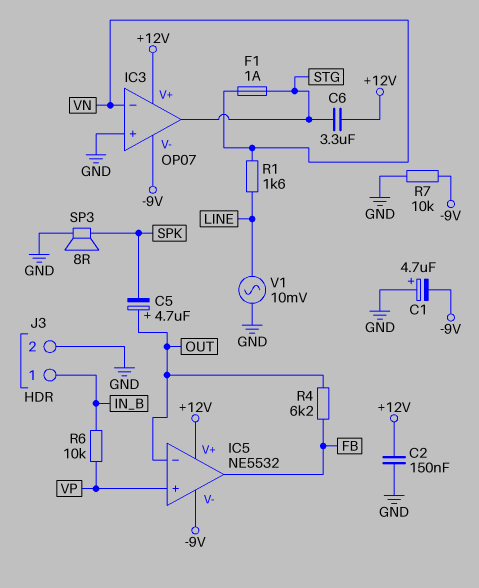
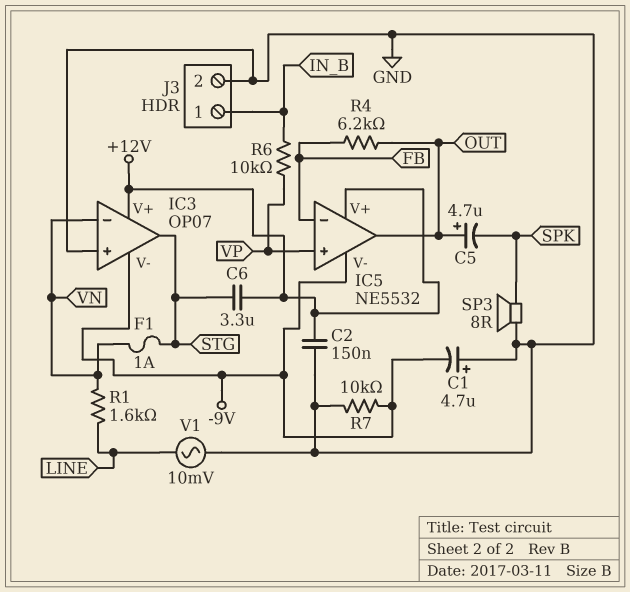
IC5 pin in-: OUT -> FB
IC5 pin out: FB -> OUT

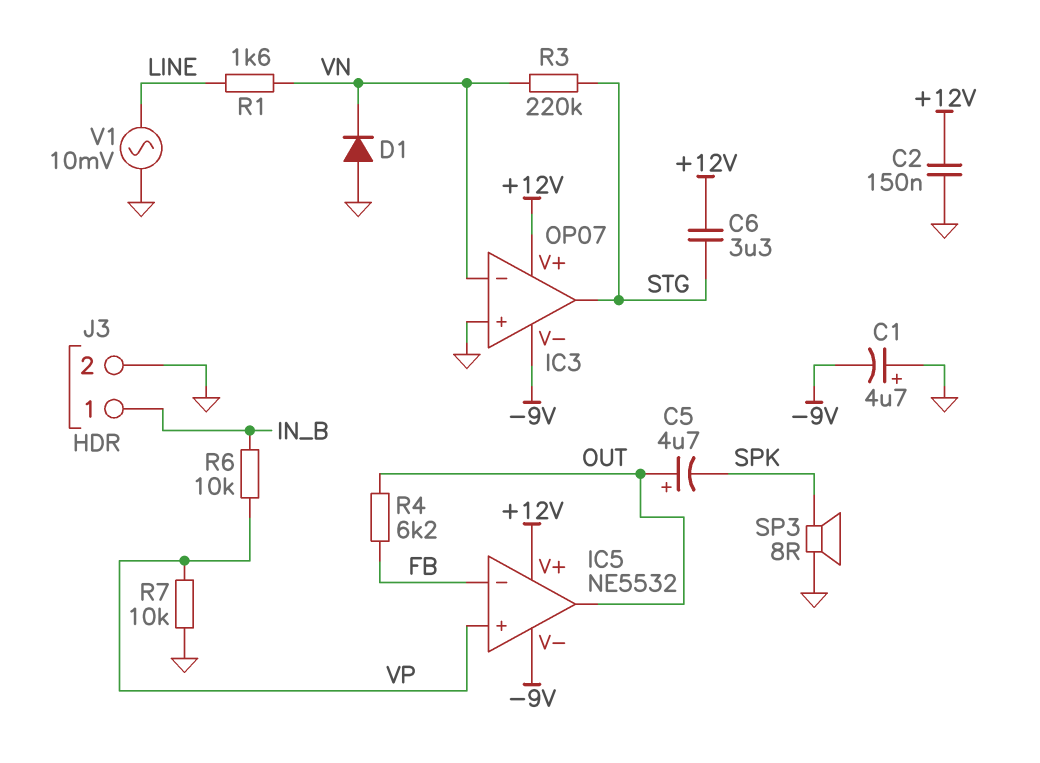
D1: none -> diode (A GND, K VN)
F1: 1A (STG, VN) -> none
R3: none -> 220k (STG, VN)
R7: 10k (-9V, GND) -> 10k (GND, VP)

